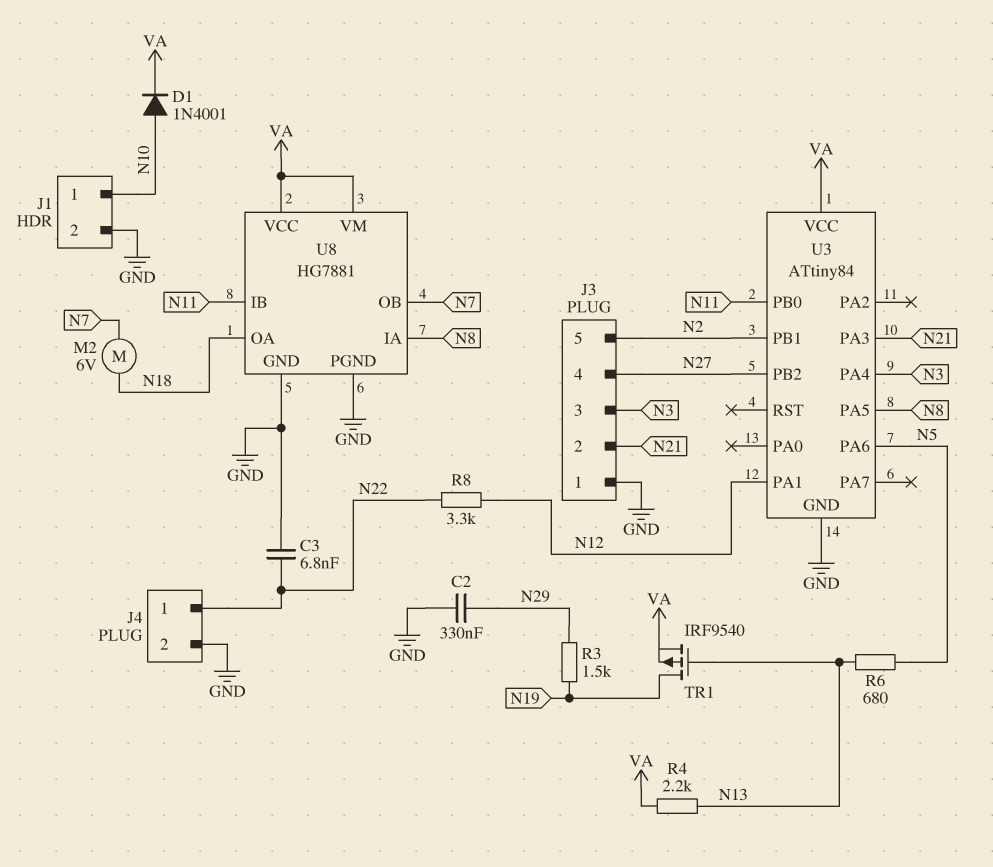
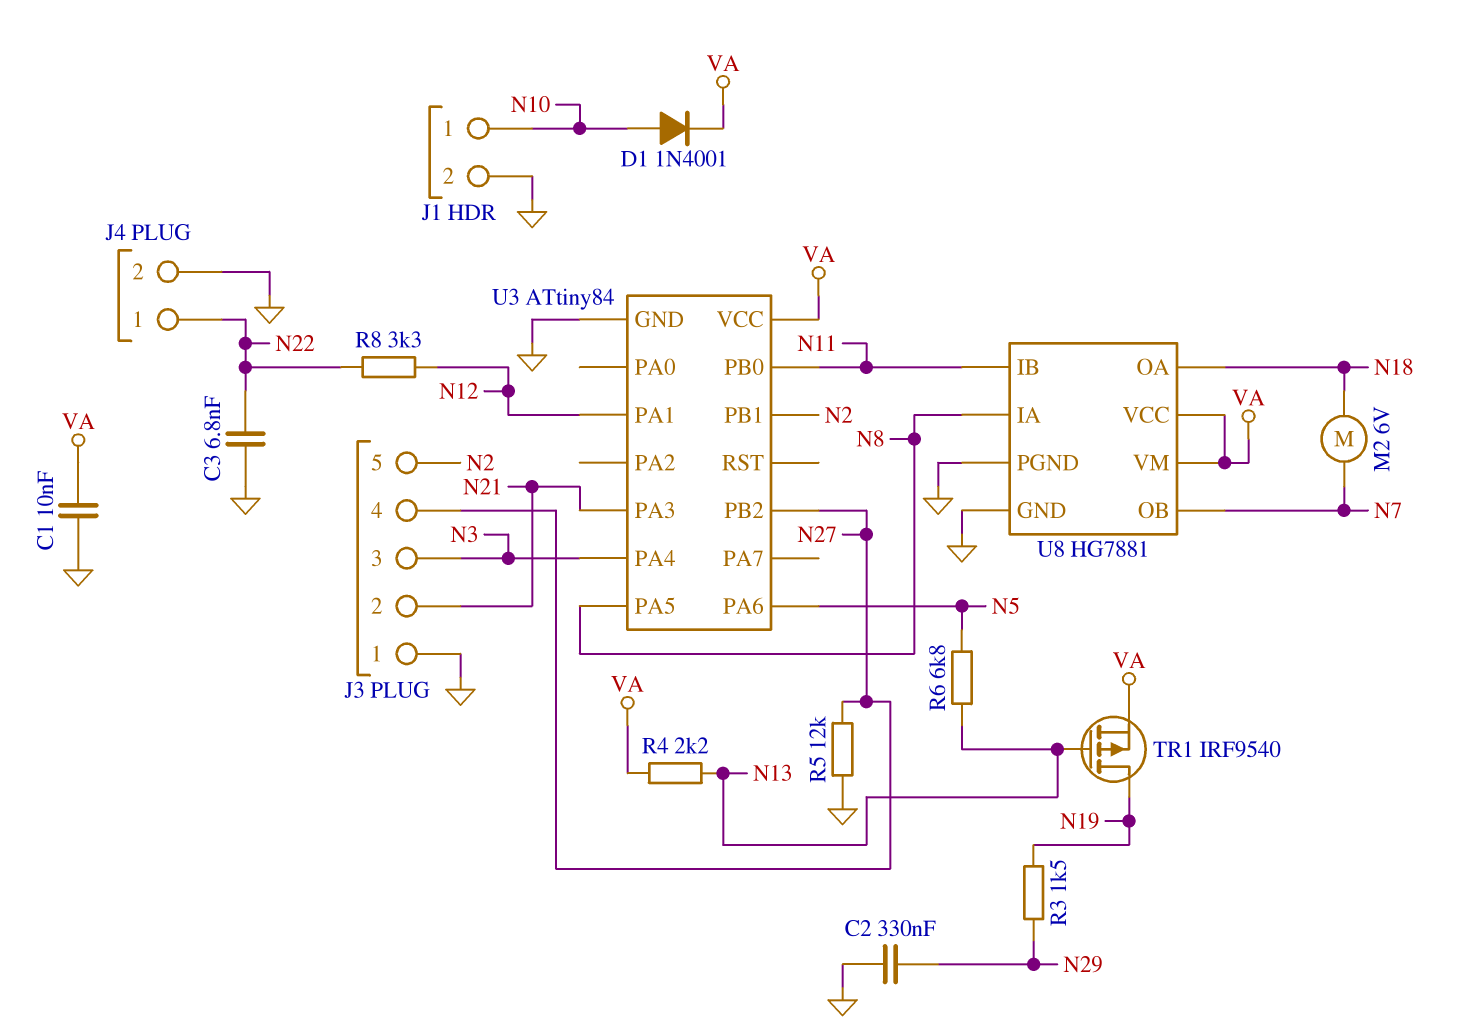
C1: none -> 10nF (GND, VA)
R5: none -> 12k (GND, N27)
R6: 680 (N5, N13) -> 6.8k (N5, N13)

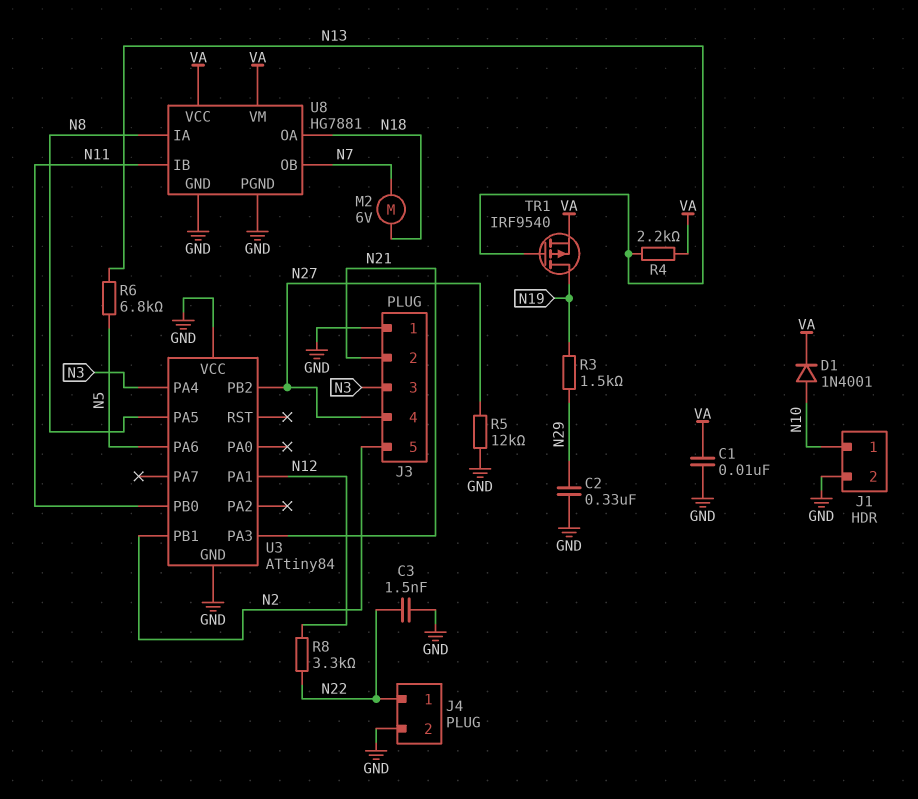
C3: 6.8nF (GND, N22) -> 1.5nF (GND, N22)
U3 pin VCC: VA -> GND

